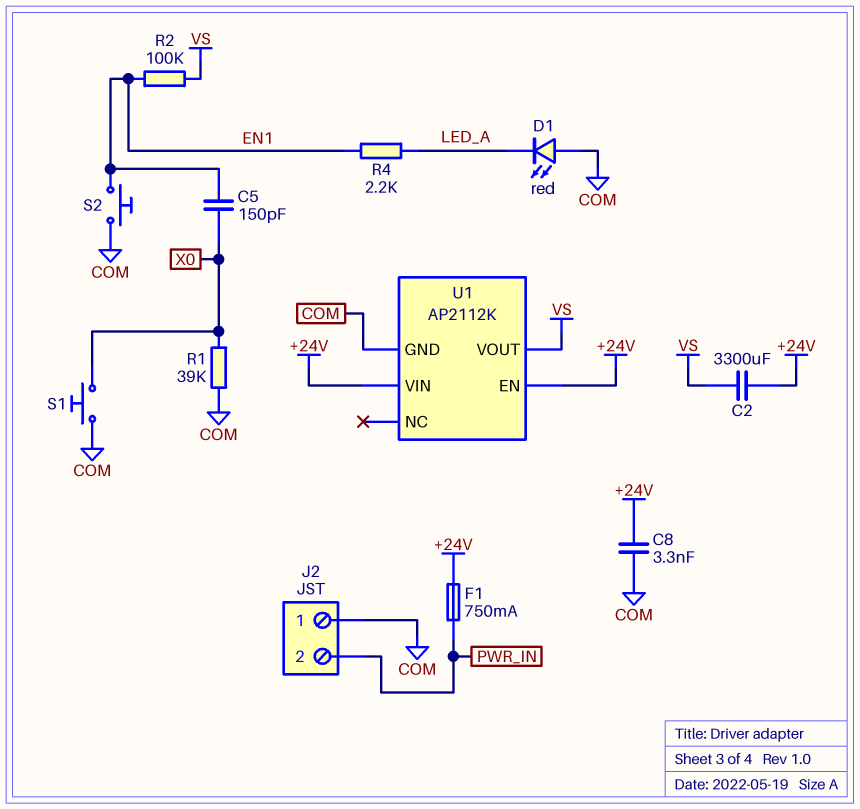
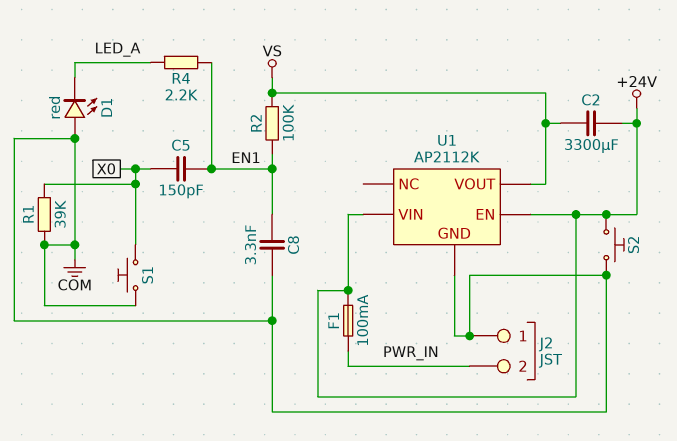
C8: 3.3nF (+24V, COM) -> 3.3nF (COM, EN1)
F1: 750mA (+24V, PWR_IN) -> 100mA (+24V, PWR_IN)
S2: button (COM, EN1) -> button (+24V, COM)

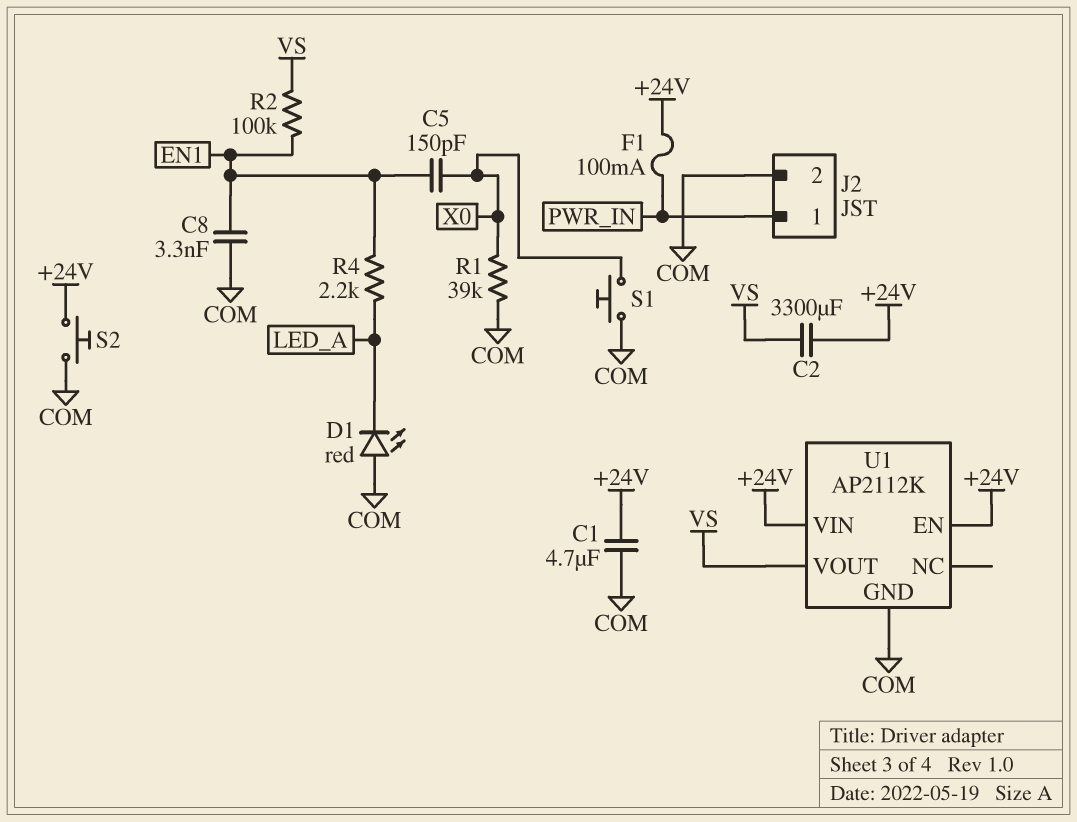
C1: none -> 4.7uF (+24V, COM)
J2 pin 1: COM -> PWR_IN
J2 pin 2: PWR_IN -> COM

